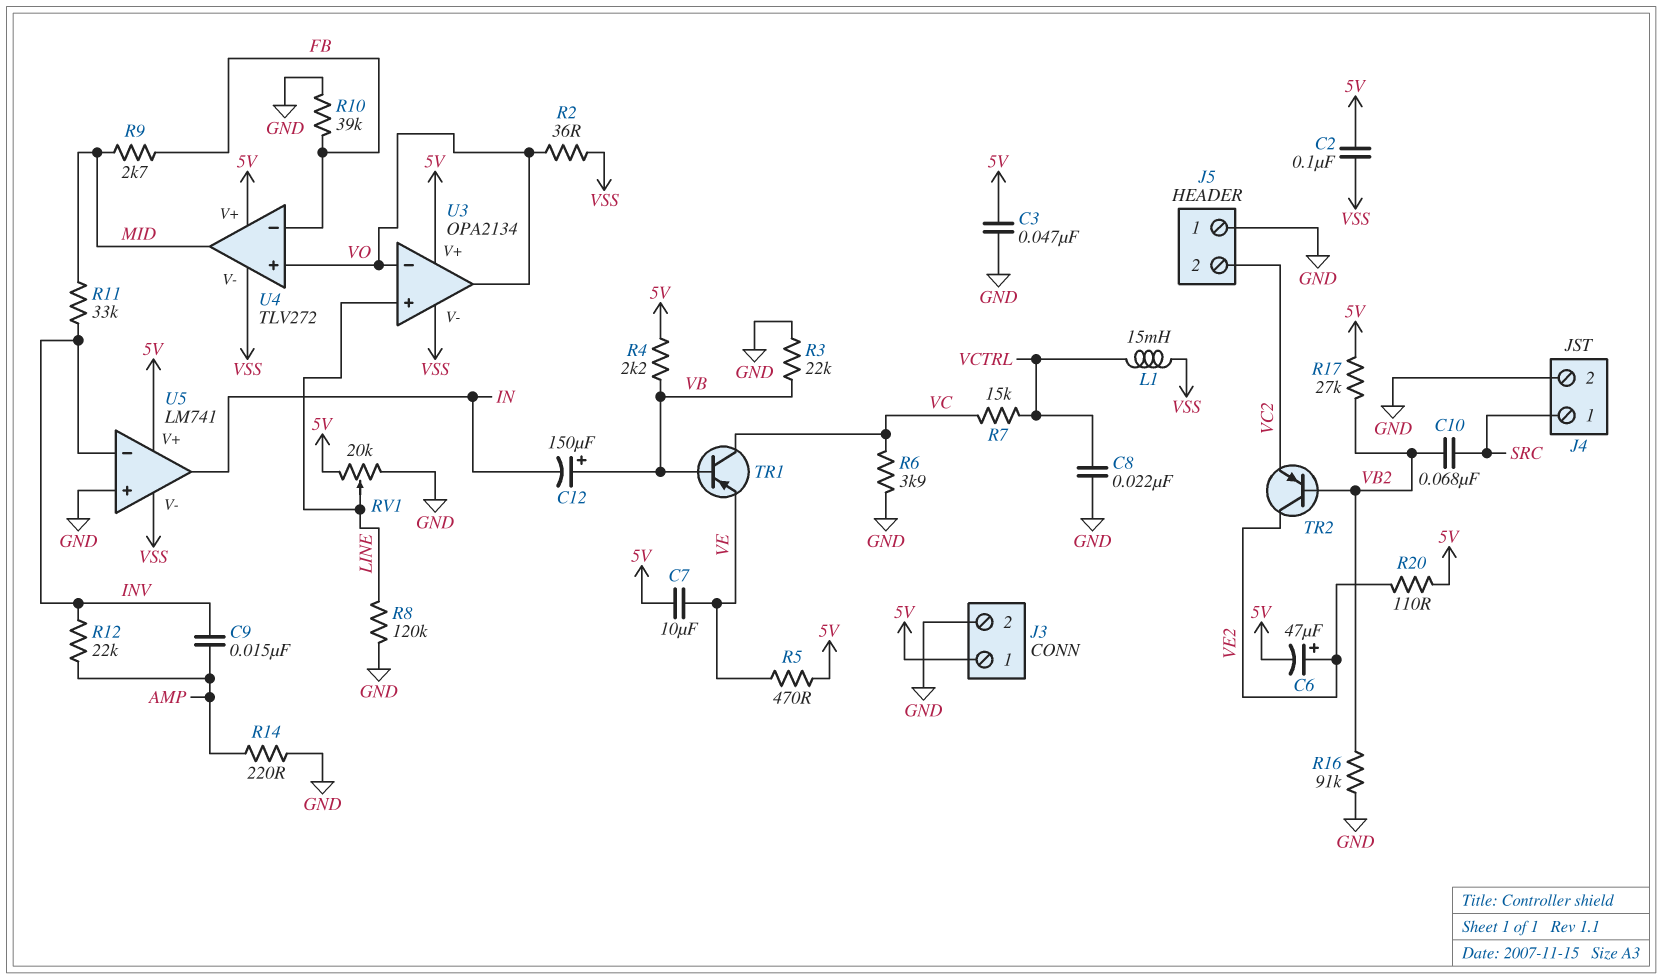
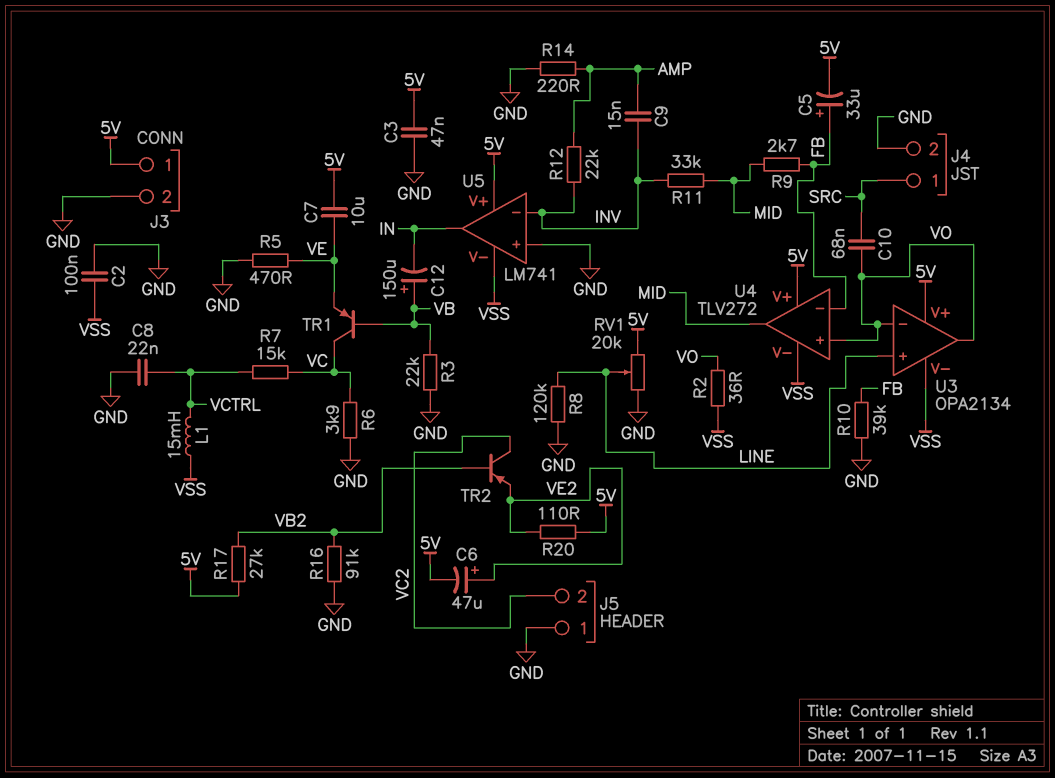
C2: 100nF (5V, VSS) -> 100nF (GND, VSS)
C5: none -> 33uF (plus FB, minus 5V)
C10: 68nF (SRC, VB2) -> 68nF (SRC, VO)
R4: 2.2k (5V, VB) -> none
R5: 470 (5V, VE) -> 470 (GND, VE)
TR2: PNP (B VB2, C VE2, E VC2) -> PNP (B VB2, C VC2, E VE2)

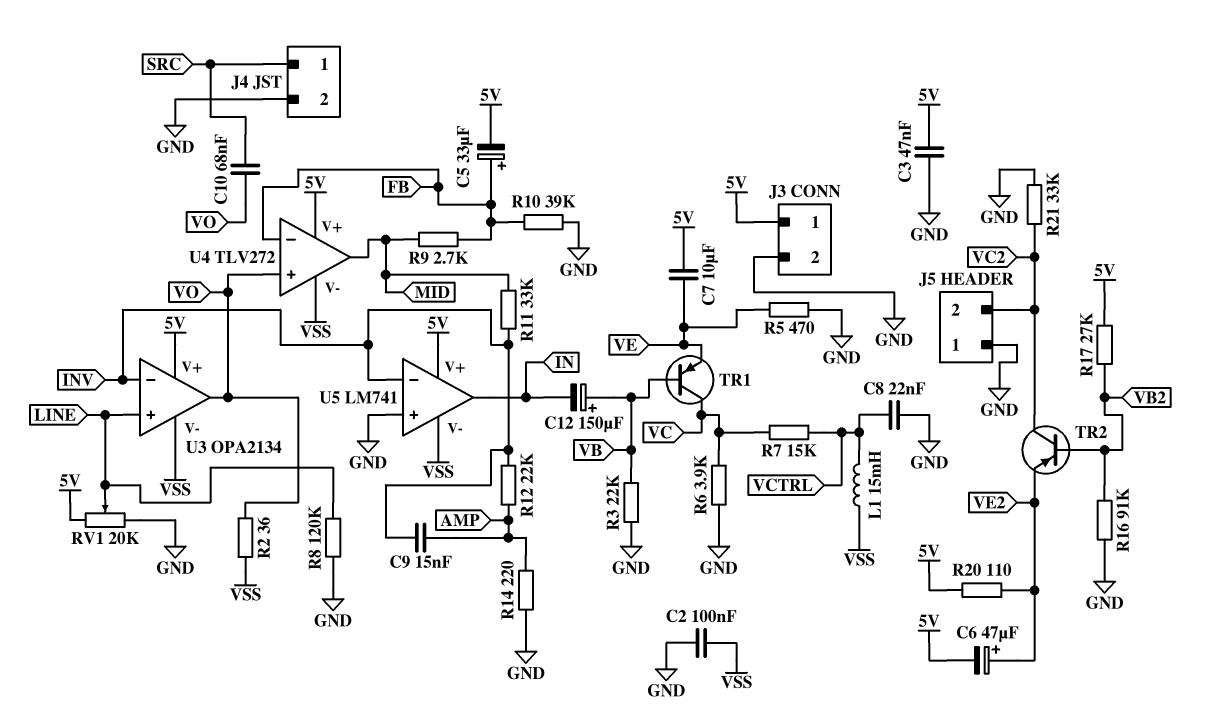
R21: none -> 33k (GND, VC2)
U3 pin in-: VO -> INV

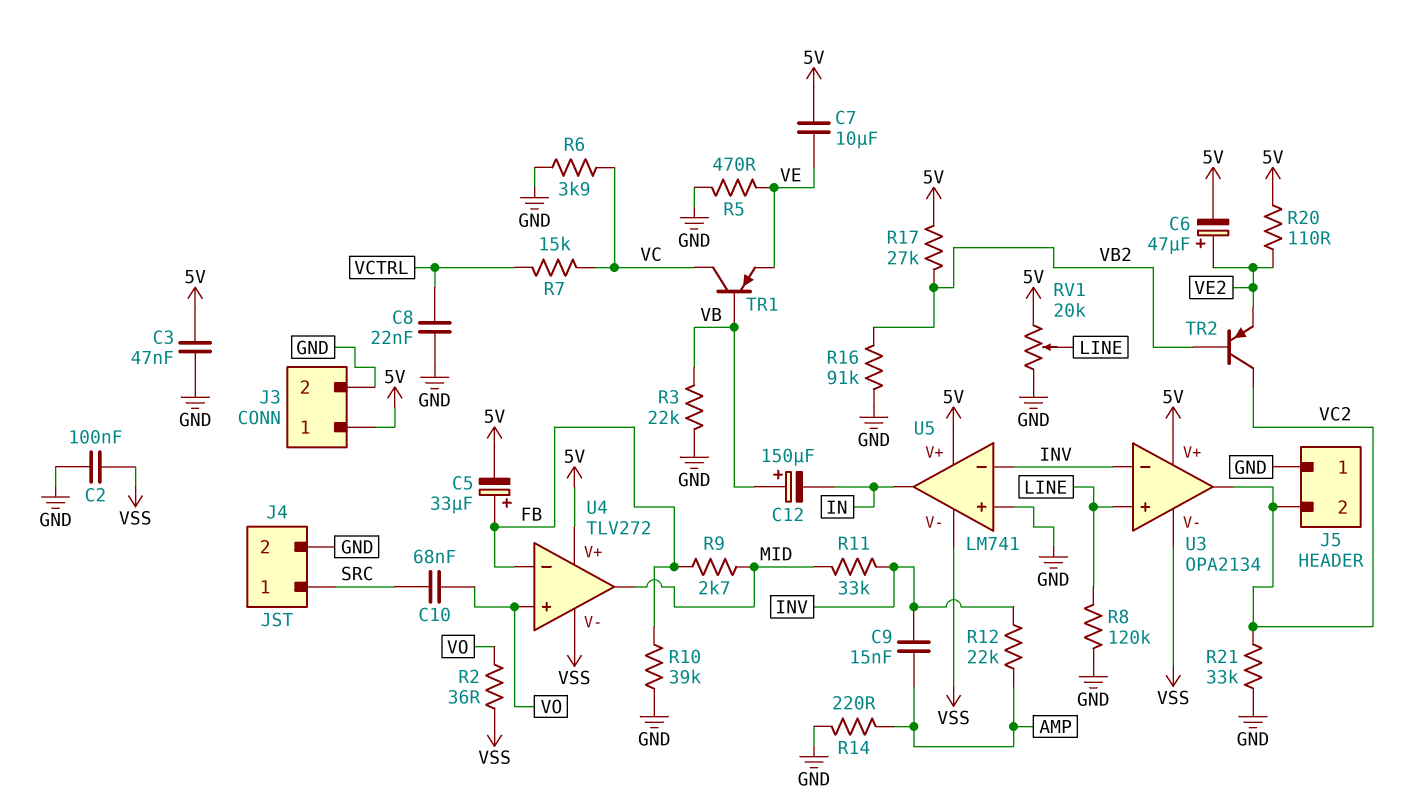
L1: 15mH (VCTRL, VSS) -> none
U3 pin out: VO -> VC2

